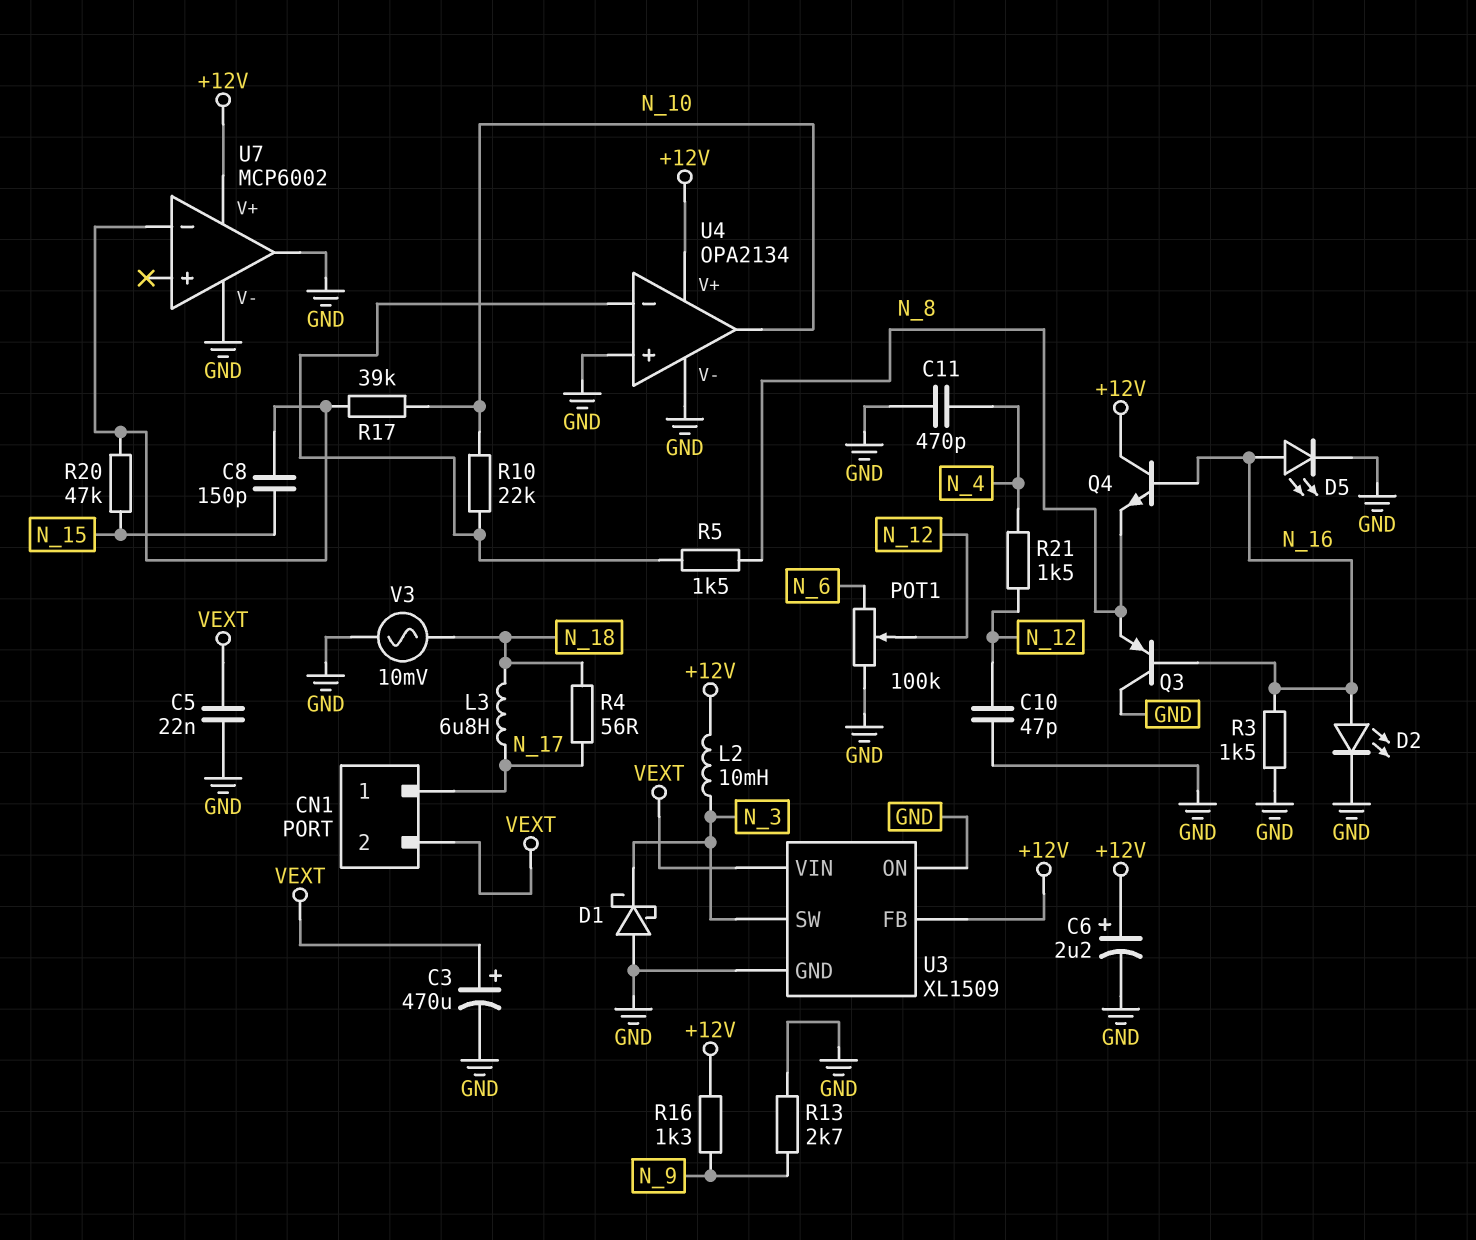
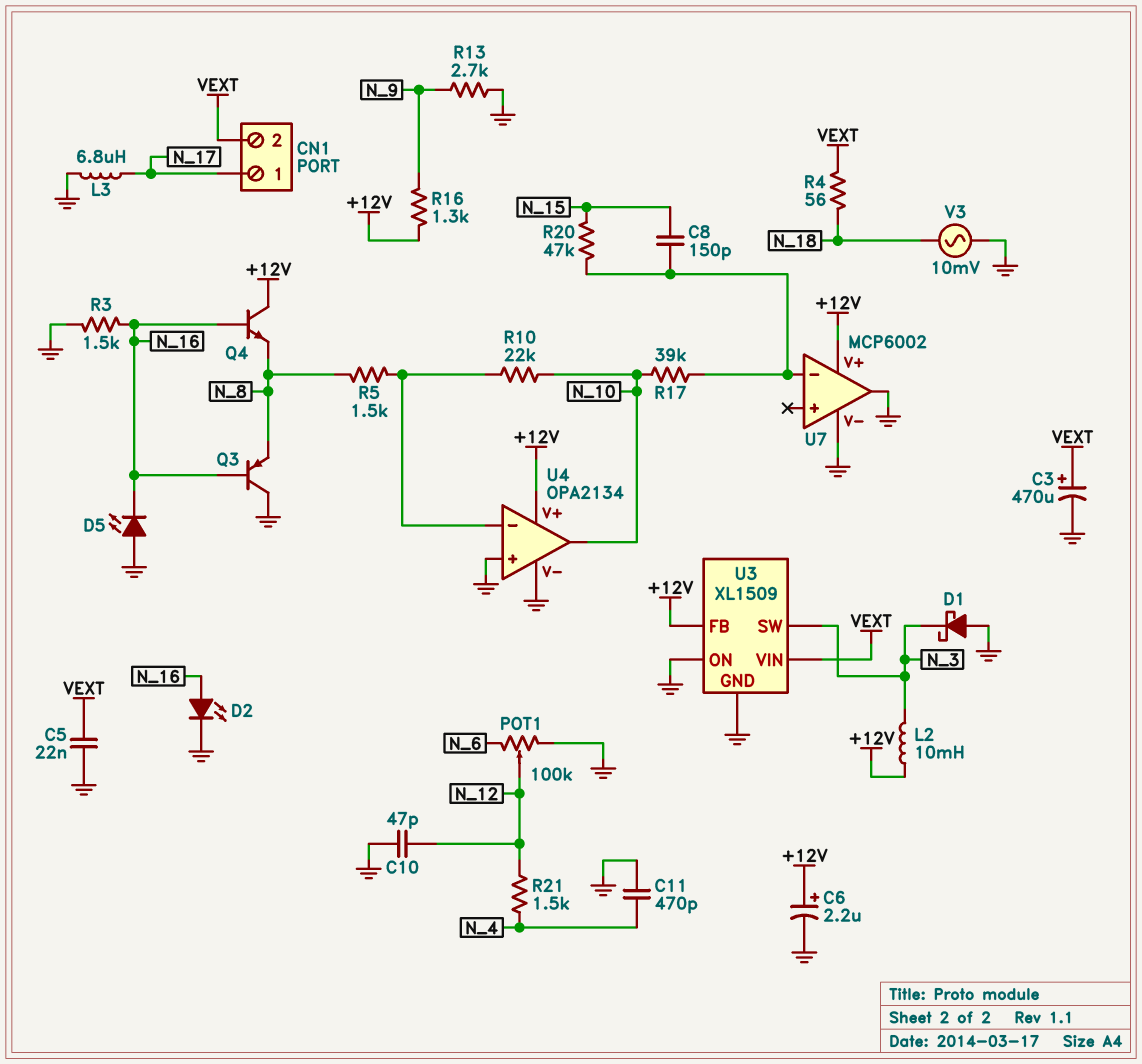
D5: LED (A N_16, K GND) -> LED (A GND, K N_16)
L3: 6.8uH (N_17, N_18) -> 6.8uH (GND, N_17)
R4: 56 (N_17, N_18) -> 56 (N_18, VEXT)

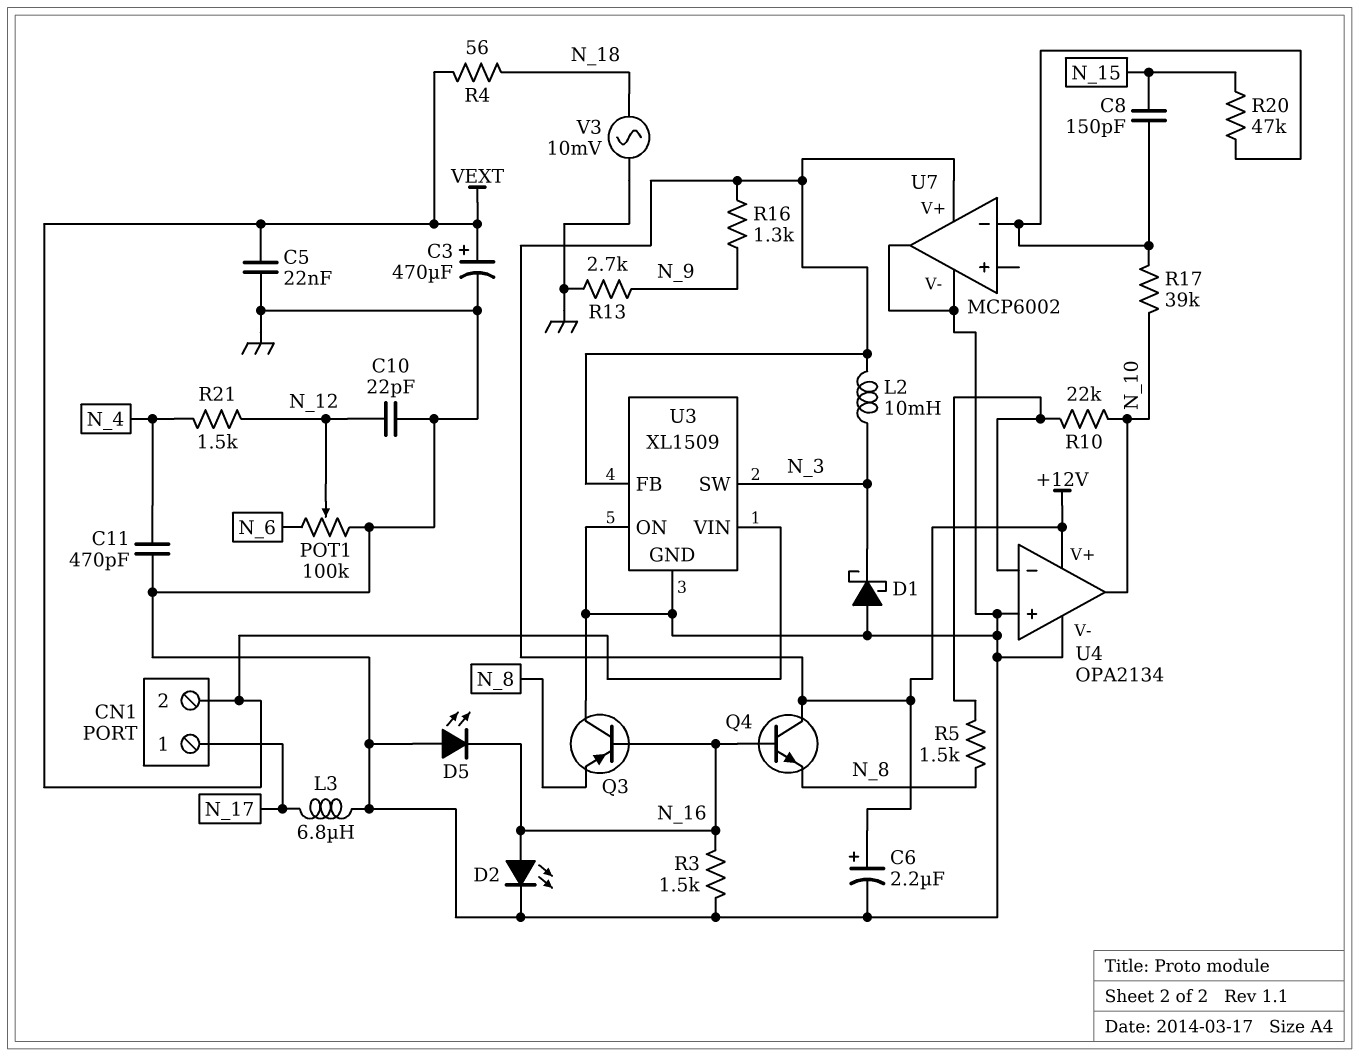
C10: 47pF (GND, N_12) -> 22pF (GND, N_12)

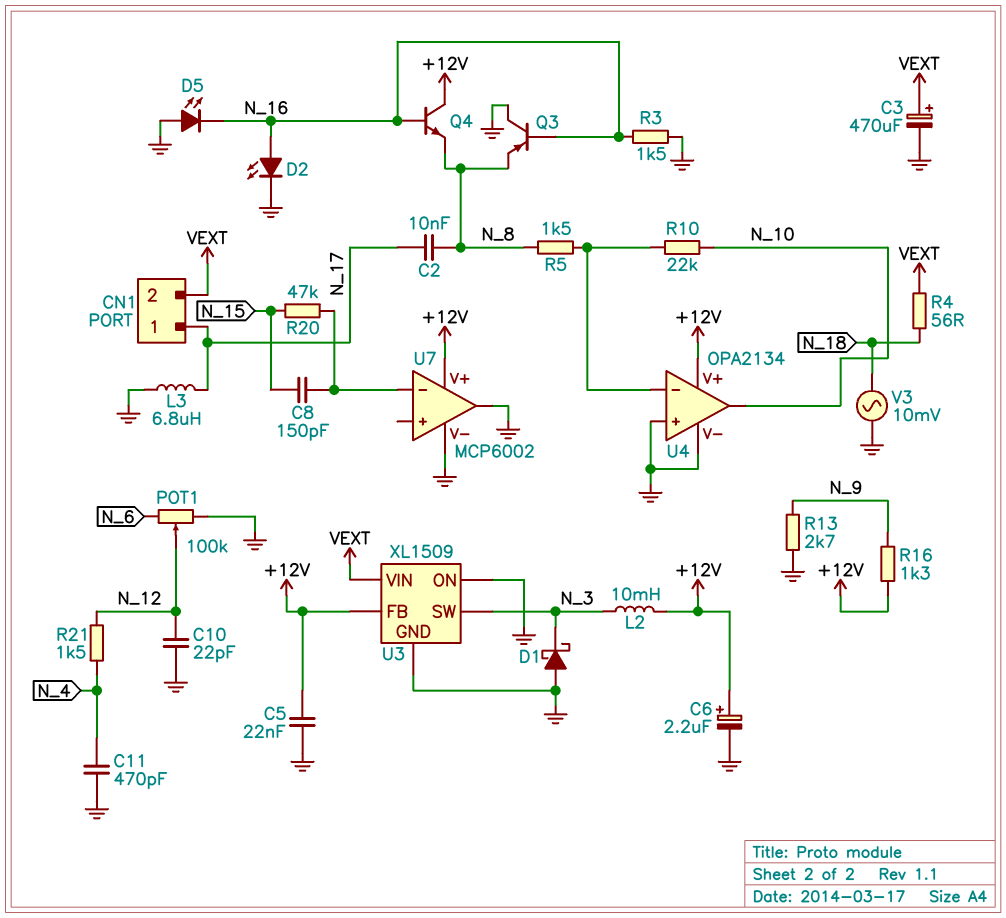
C2: none -> 10nF (N_8, N_17)
C5: 22nF (GND, VEXT) -> 22nF (+12V, GND)
R17: 39k (N_10, U7/in-) -> none

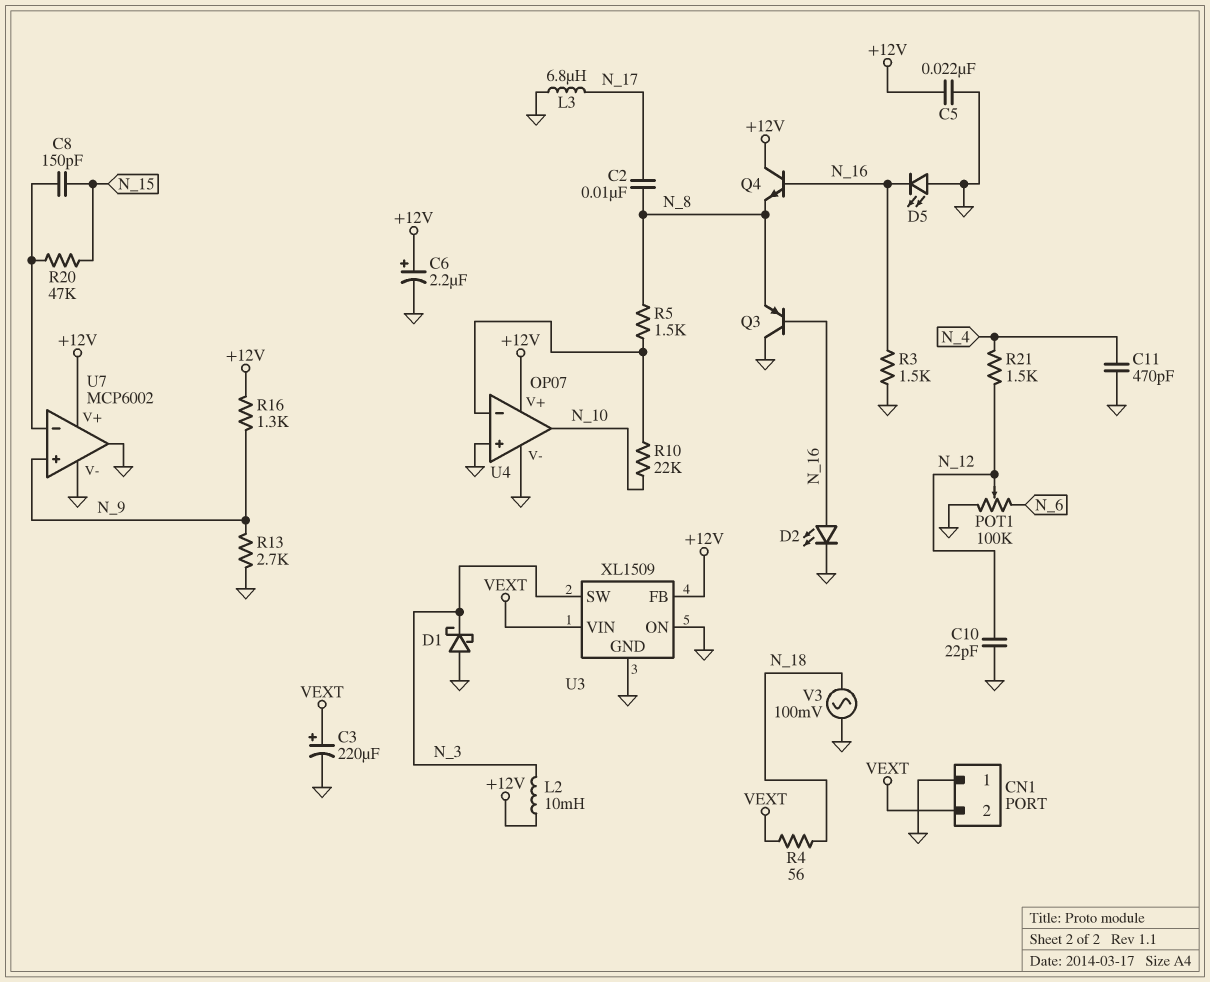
C3: 470uF (plus VEXT, minus GND) -> 220uF (plus VEXT, minus GND)
CN1 pin 1: N_17 -> GND
U4: OPA2134 -> OP07
U7 pin in+: none -> N_9
V3: AC 10mV (GND, N_18) -> AC 100mV (GND, N_18)

